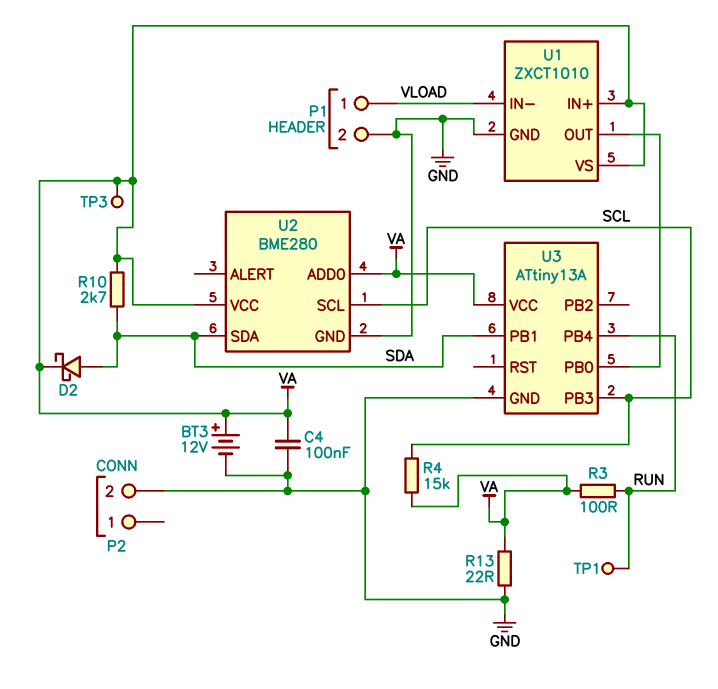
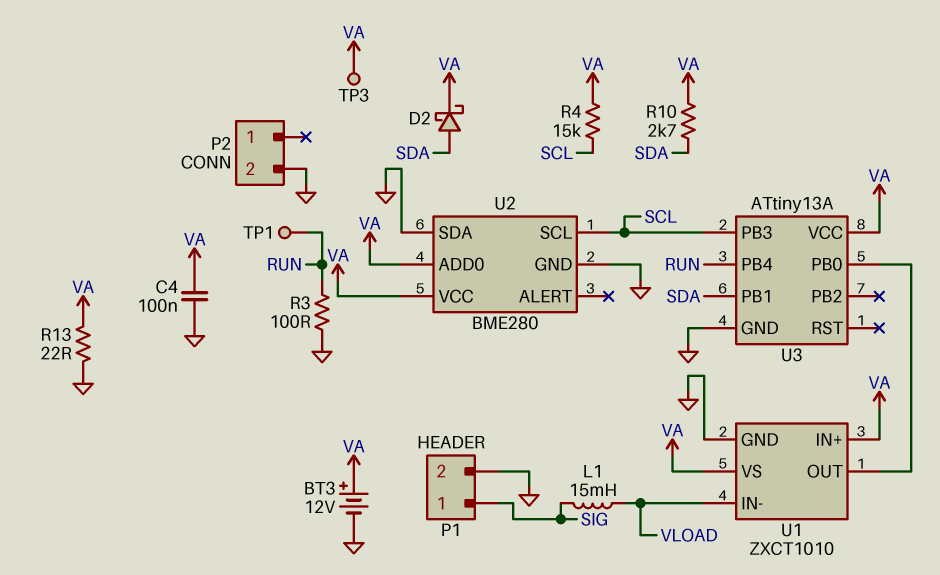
L1: none -> 15mH (SIG, VLOAD)
P1 pin 1: VLOAD -> SIG
R3: 100 (RUN, VA) -> 100 (GND, RUN)
U2 pin SDA: SDA -> GND

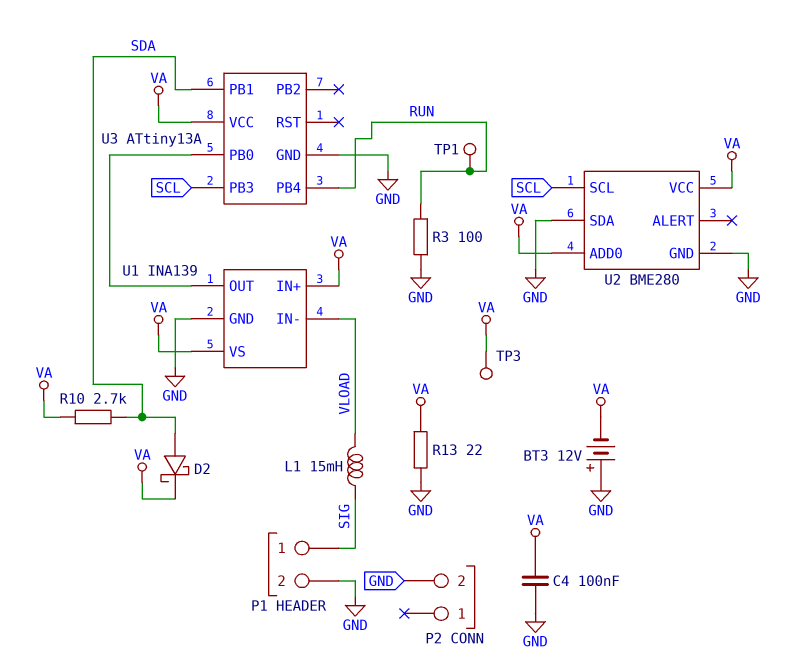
BT3: 12V (plus VA, minus GND) -> 12V (plus GND, minus VA)
R4: 15k (SCL, VA) -> none
U1: ZXCT1010 -> INA139

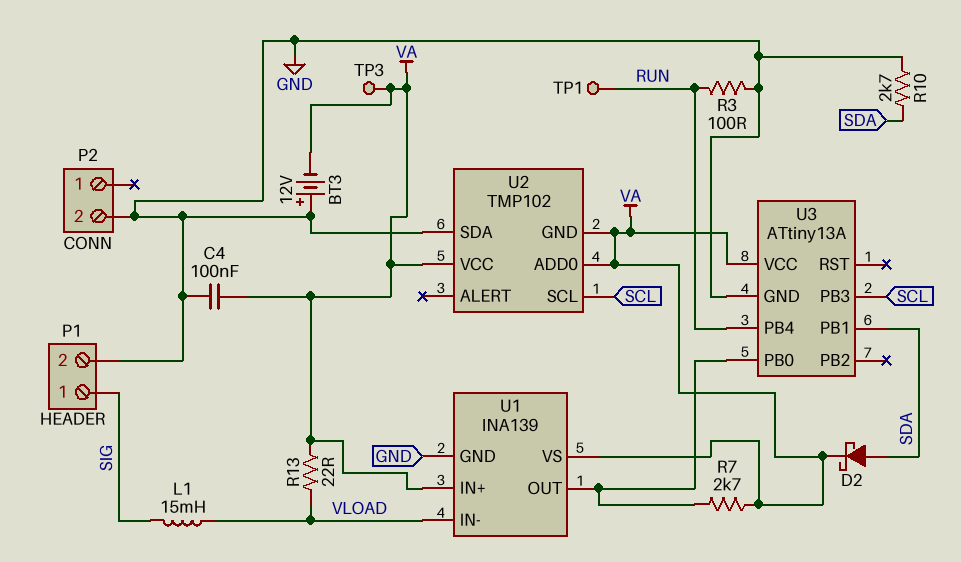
R7: none -> 2.7k (U1/OUT, VA)
R10: 2.7k (SDA, VA) -> 2.7k (GND, SDA)
R13: 22 (GND, VA) -> 22 (VA, VLOAD)
U2: BME280 -> TMP102
U2 pin GND: GND -> VA

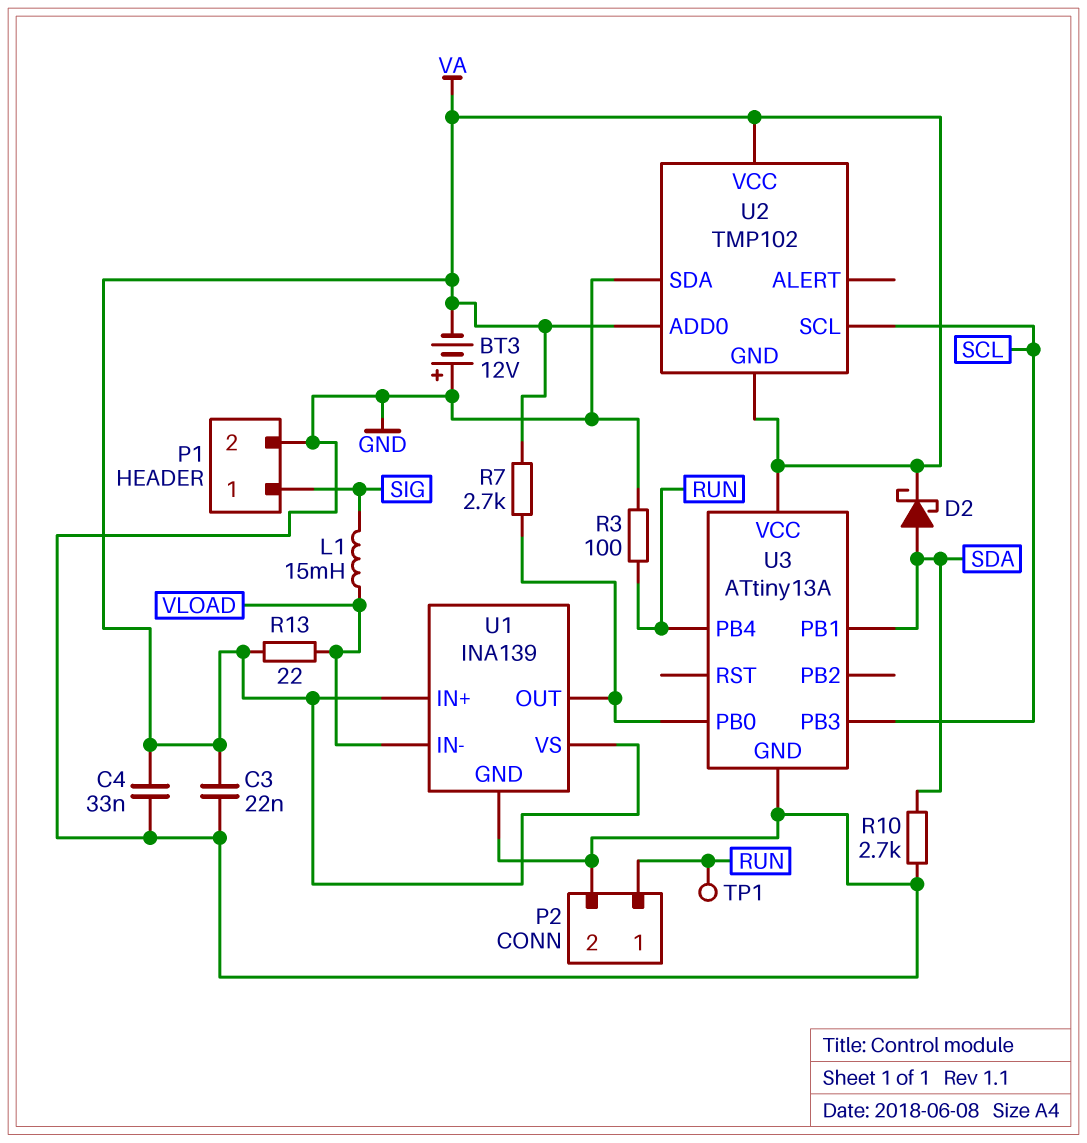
C3: none -> 22nF (GND, VA)
C4: 100nF (GND, VA) -> 33nF (GND, VA)
P2 pin 1: none -> RUN
TP3: test point (VA) -> none

